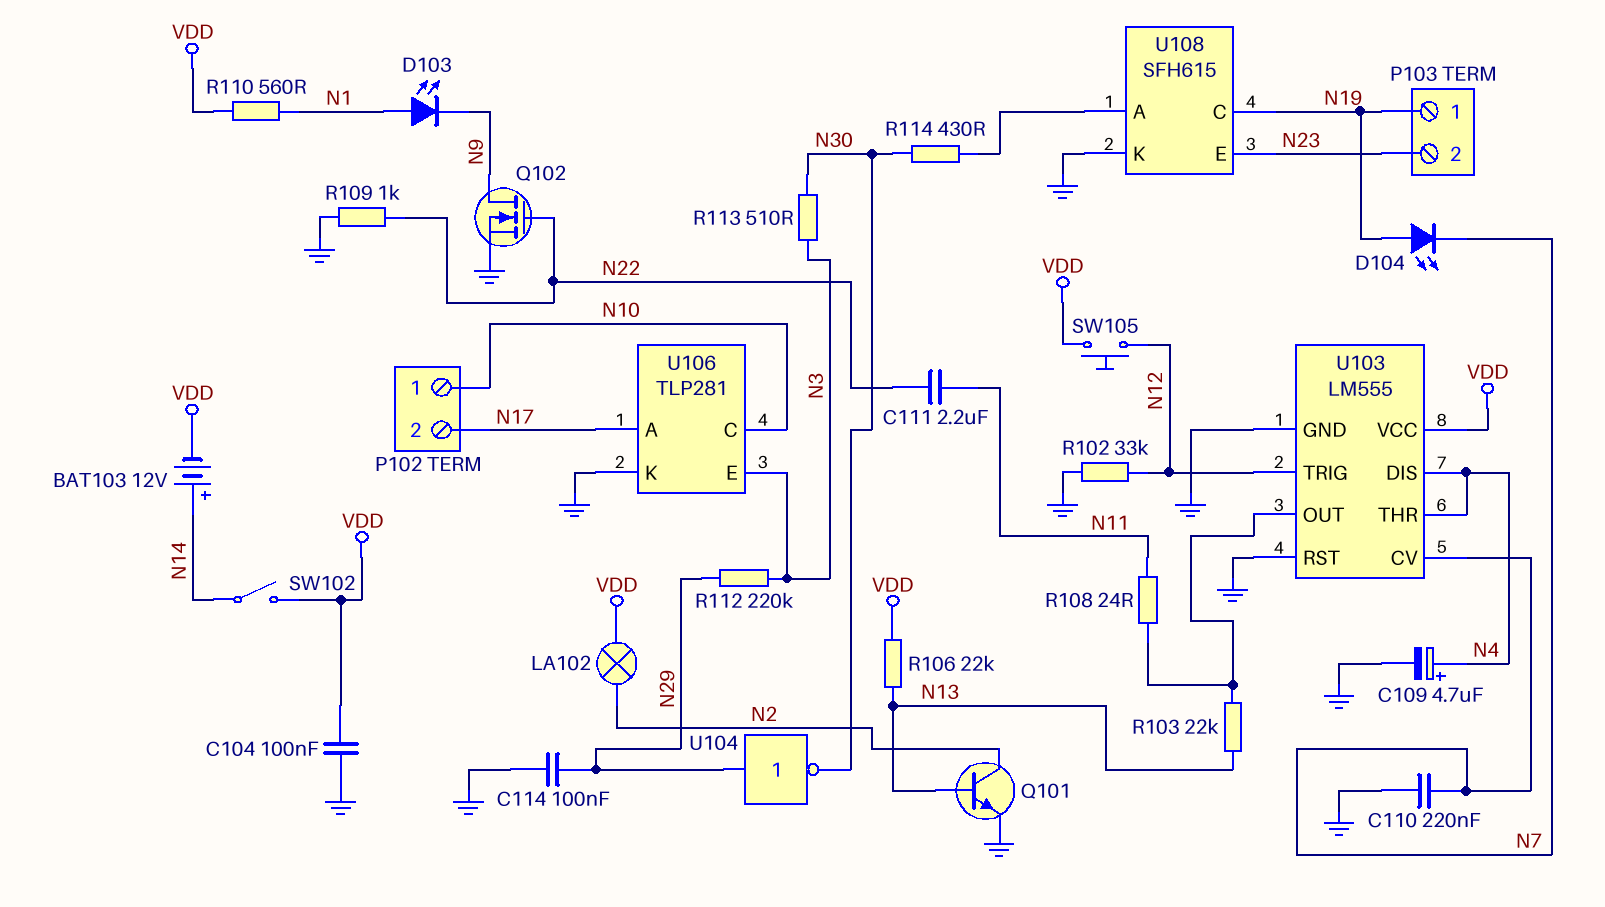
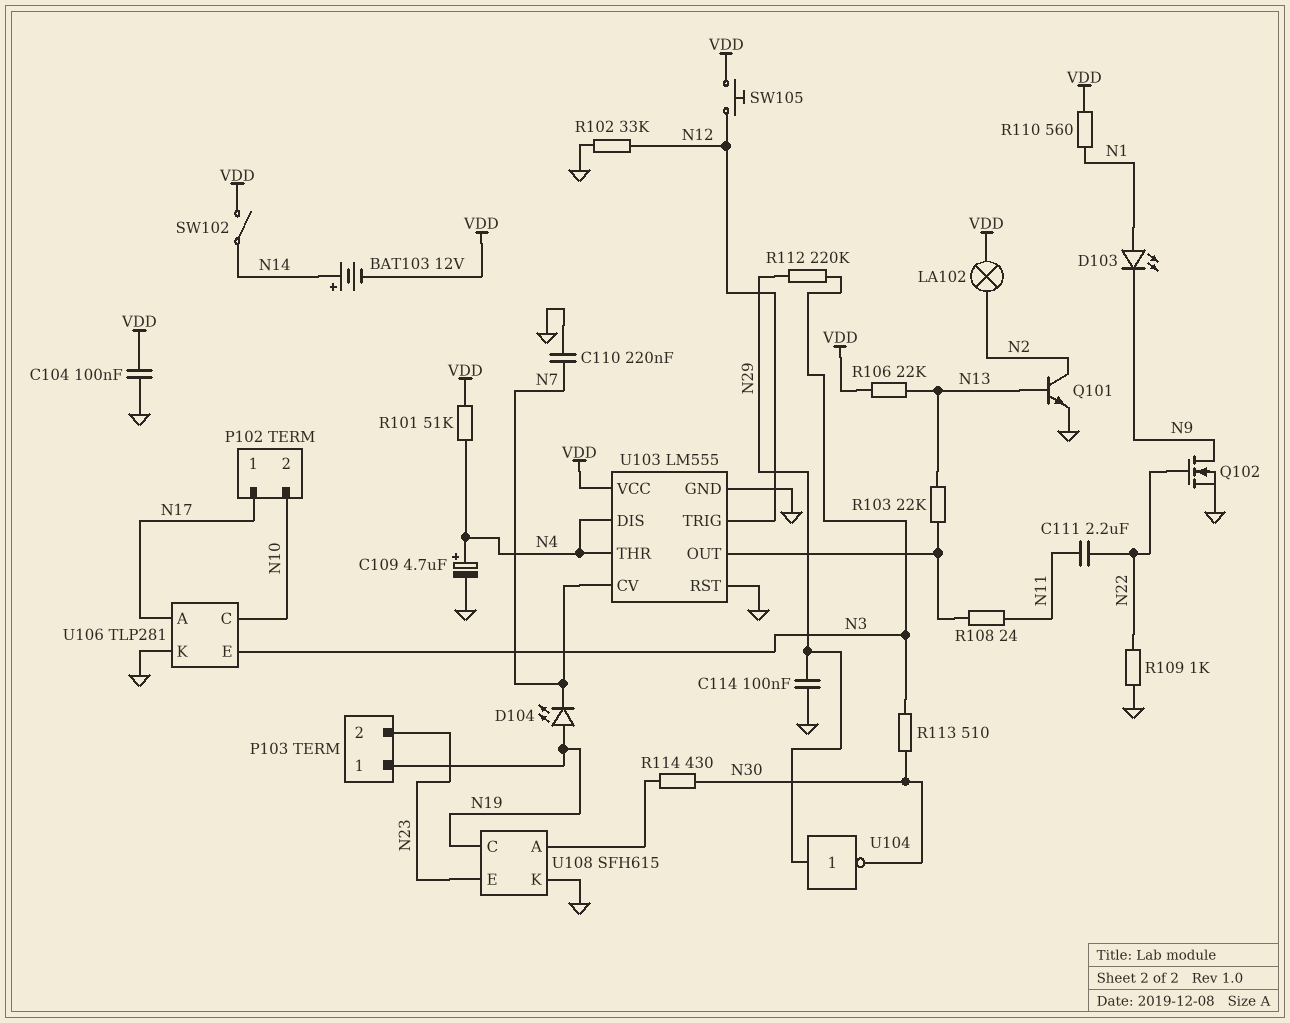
P102 pin 1: N10 -> N17
P102 pin 2: N17 -> N10
R101: none -> 51k (N4, VDD)

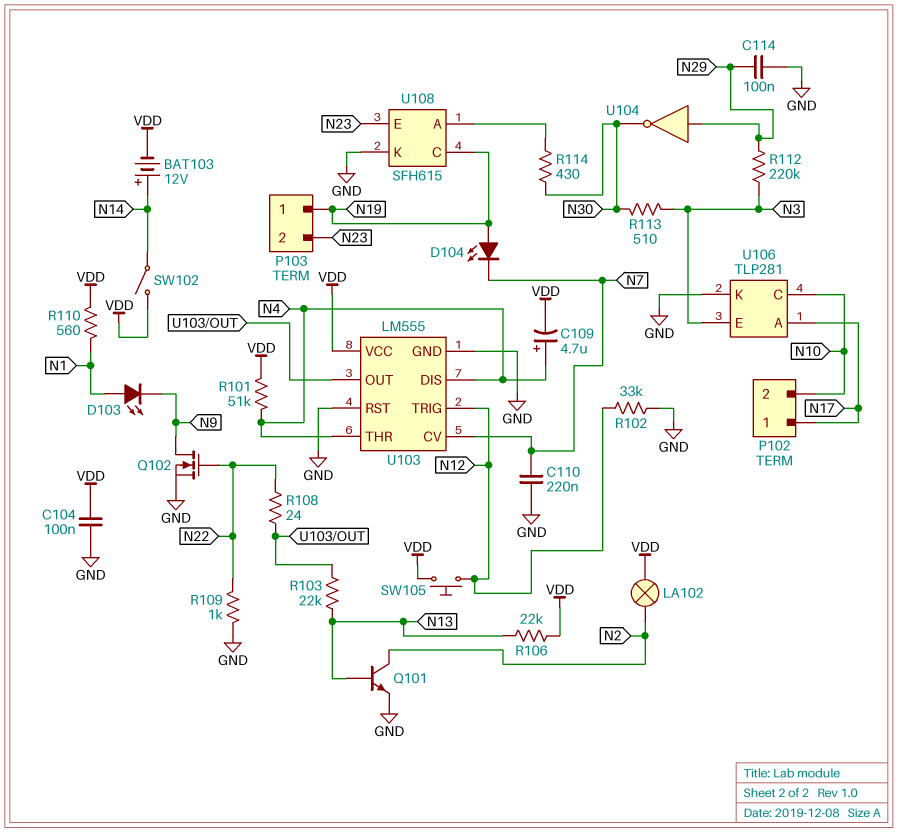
C109: 4.7uF (plus N4, minus GND) -> 4.7uF (plus N4, minus VDD)
C111: 2.2uF (N11, N22) -> none
R108: 24 (N11, U103/OUT) -> 24 (N22, U103/OUT)

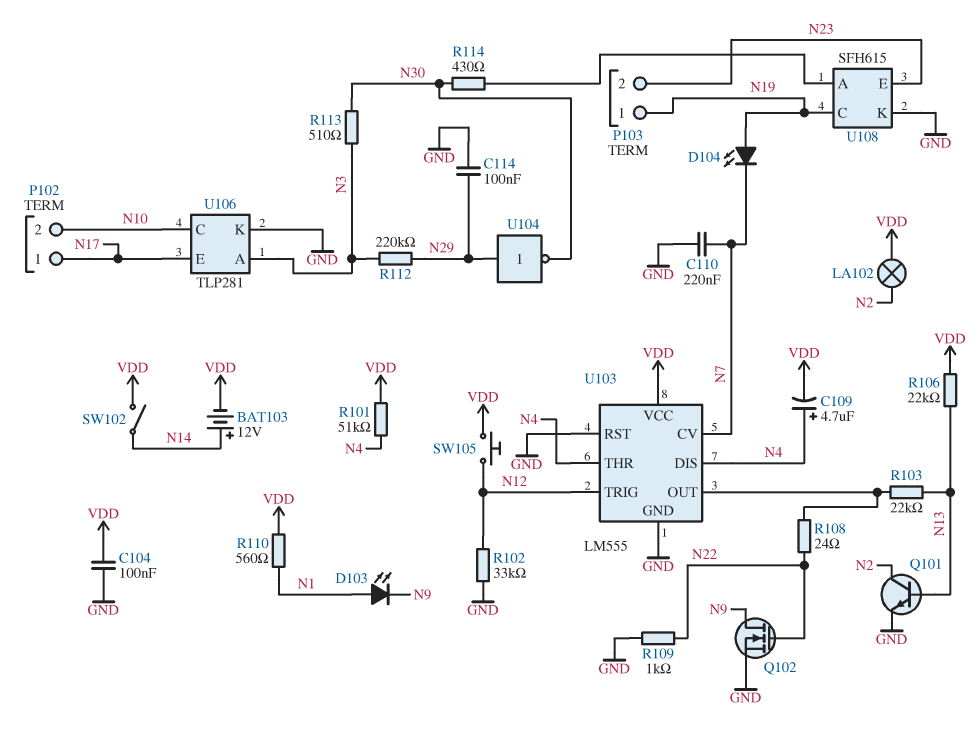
U106 pin A: N17 -> N3
U106 pin E: N3 -> N17

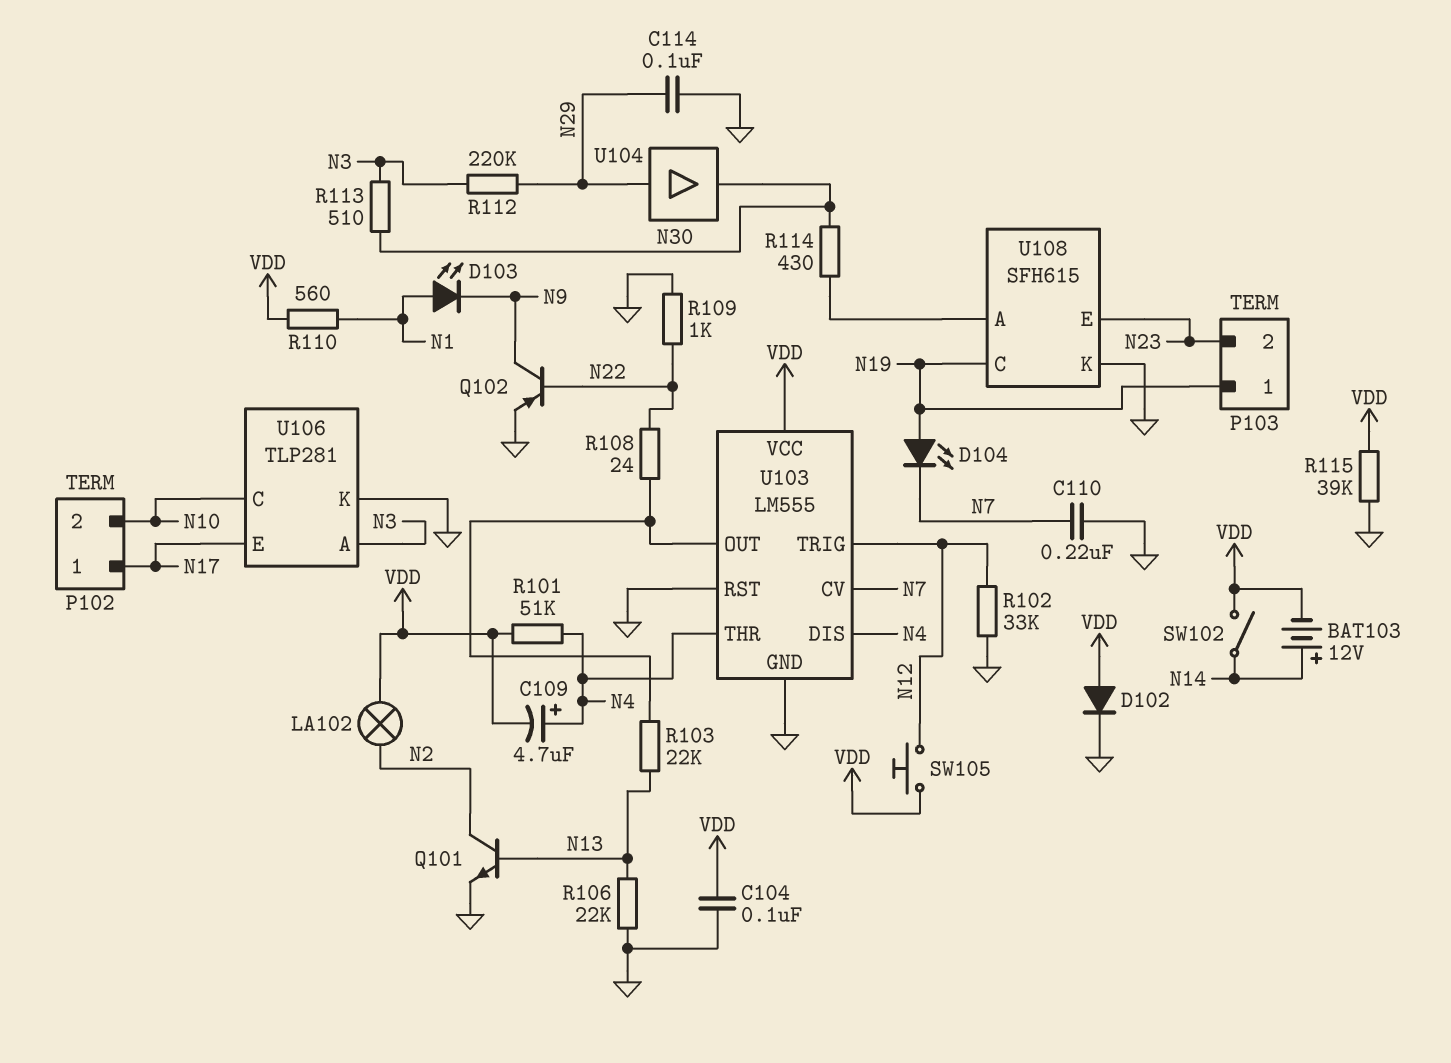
D102: none -> diode (A VDD, K GND)
Q102: NMOS (G N22, D N9, S GND) -> PNP (B N22, C N9, E GND)
R106: 22k (N13, VDD) -> 22k (GND, N13)
R115: none -> 39k (GND, VDD)
U104: NOT (in N29, out N30) -> buffer (in N29, out N30)

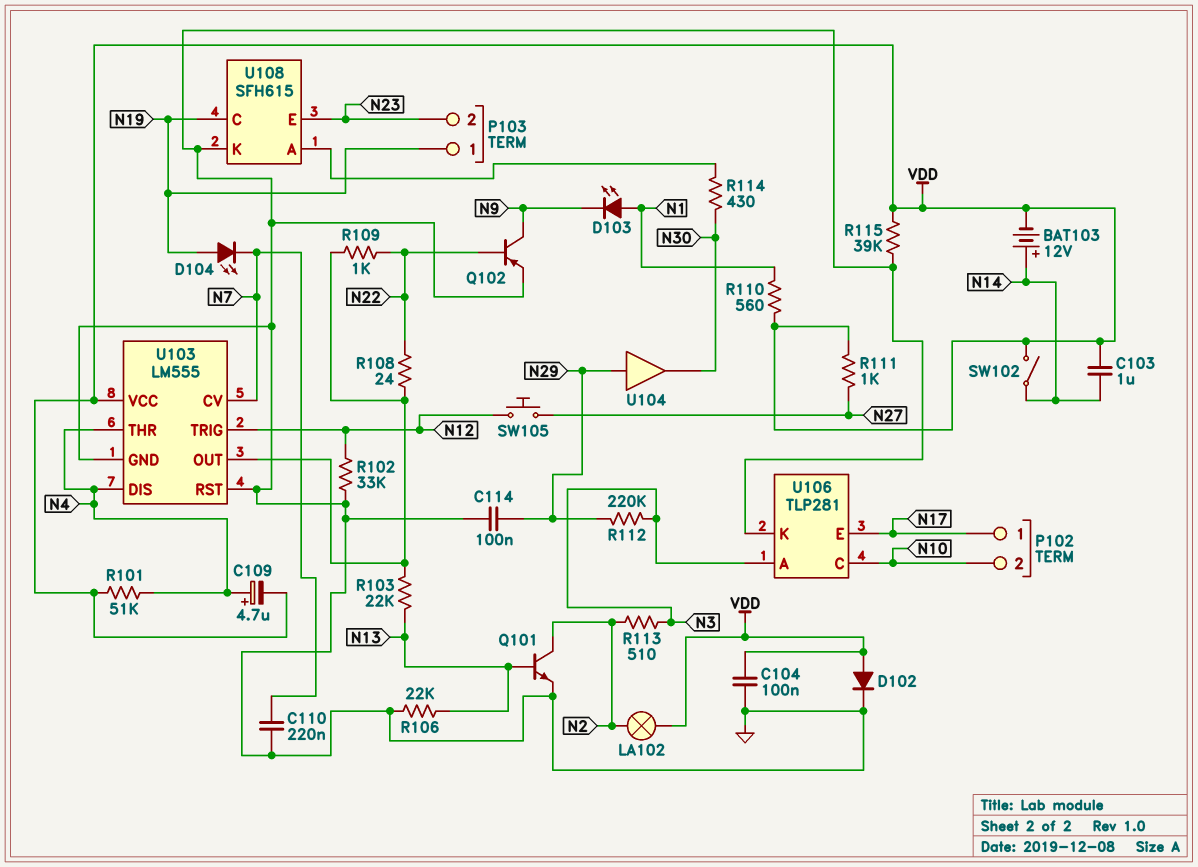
C103: none -> 1uF (N14, VDD)
R109: 1k (GND, N22) -> 1k (N22, U103/OUT)
R111: none -> 1k (N27, VDD)
R113: 510 (N3, N30) -> 510 (N2, N3)
SW105: button (N12, VDD) -> button (N12, N27)

